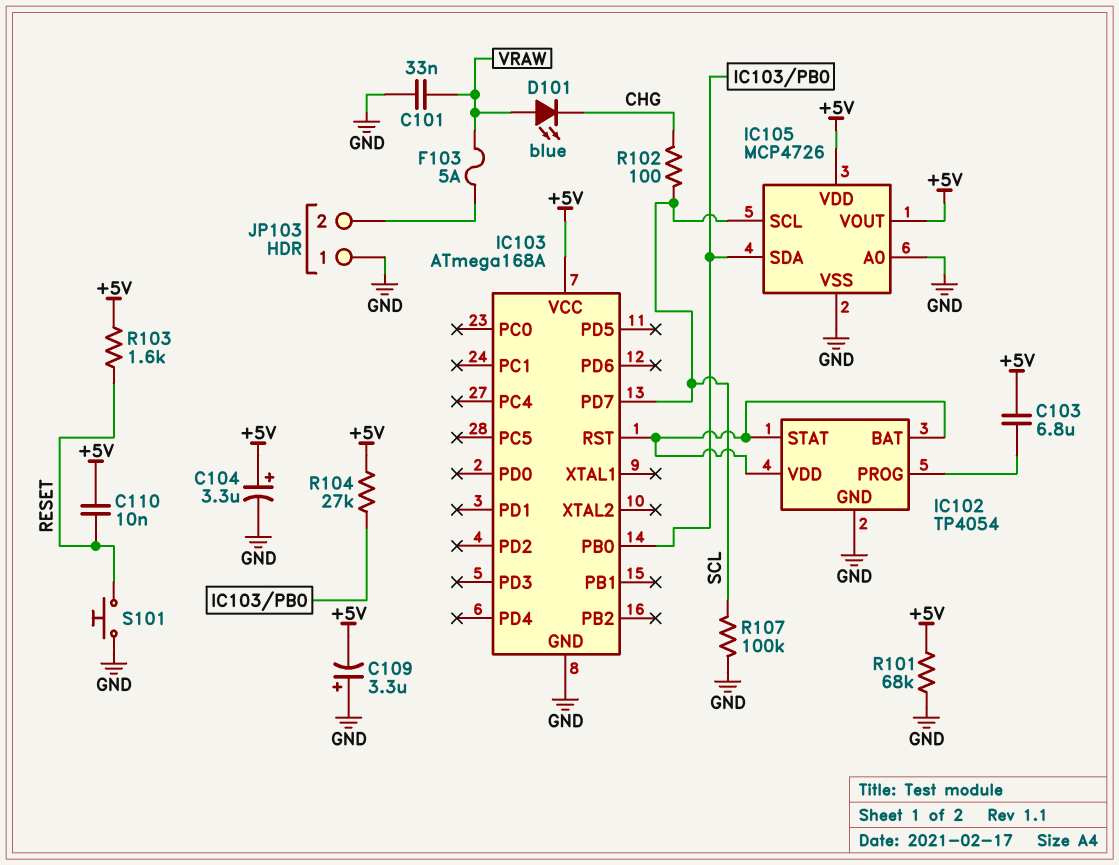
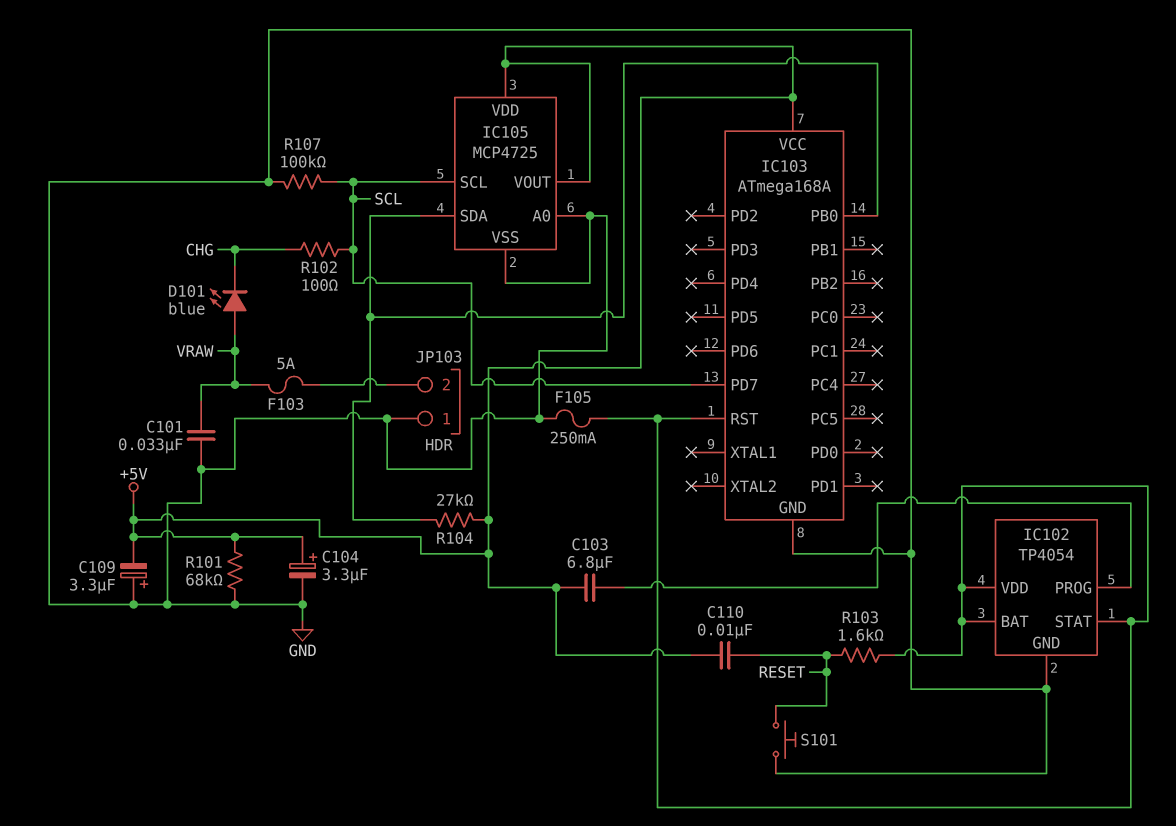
F105: none -> 250mA (GND, IC102/BAT)
IC105: MCP4726 -> MCP4725
R103: 1.6k (+5V, RESET) -> 1.6k (IC102/BAT, RESET)

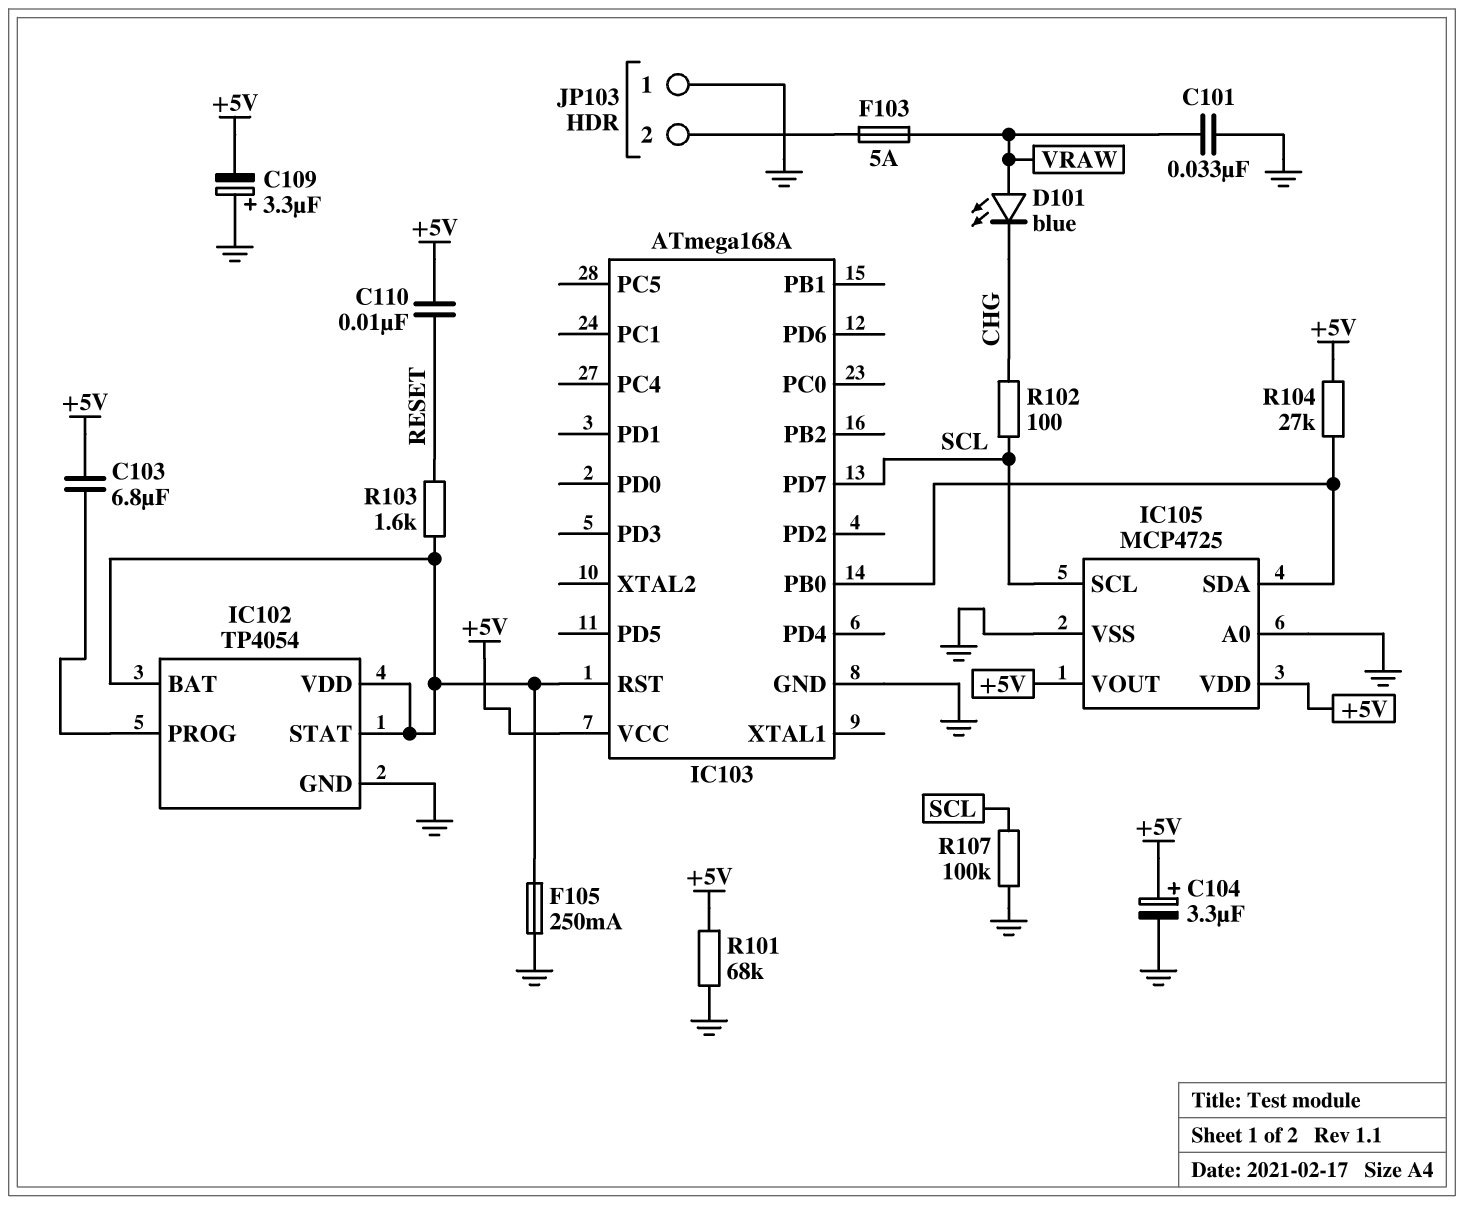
S101: button (GND, RESET) -> none

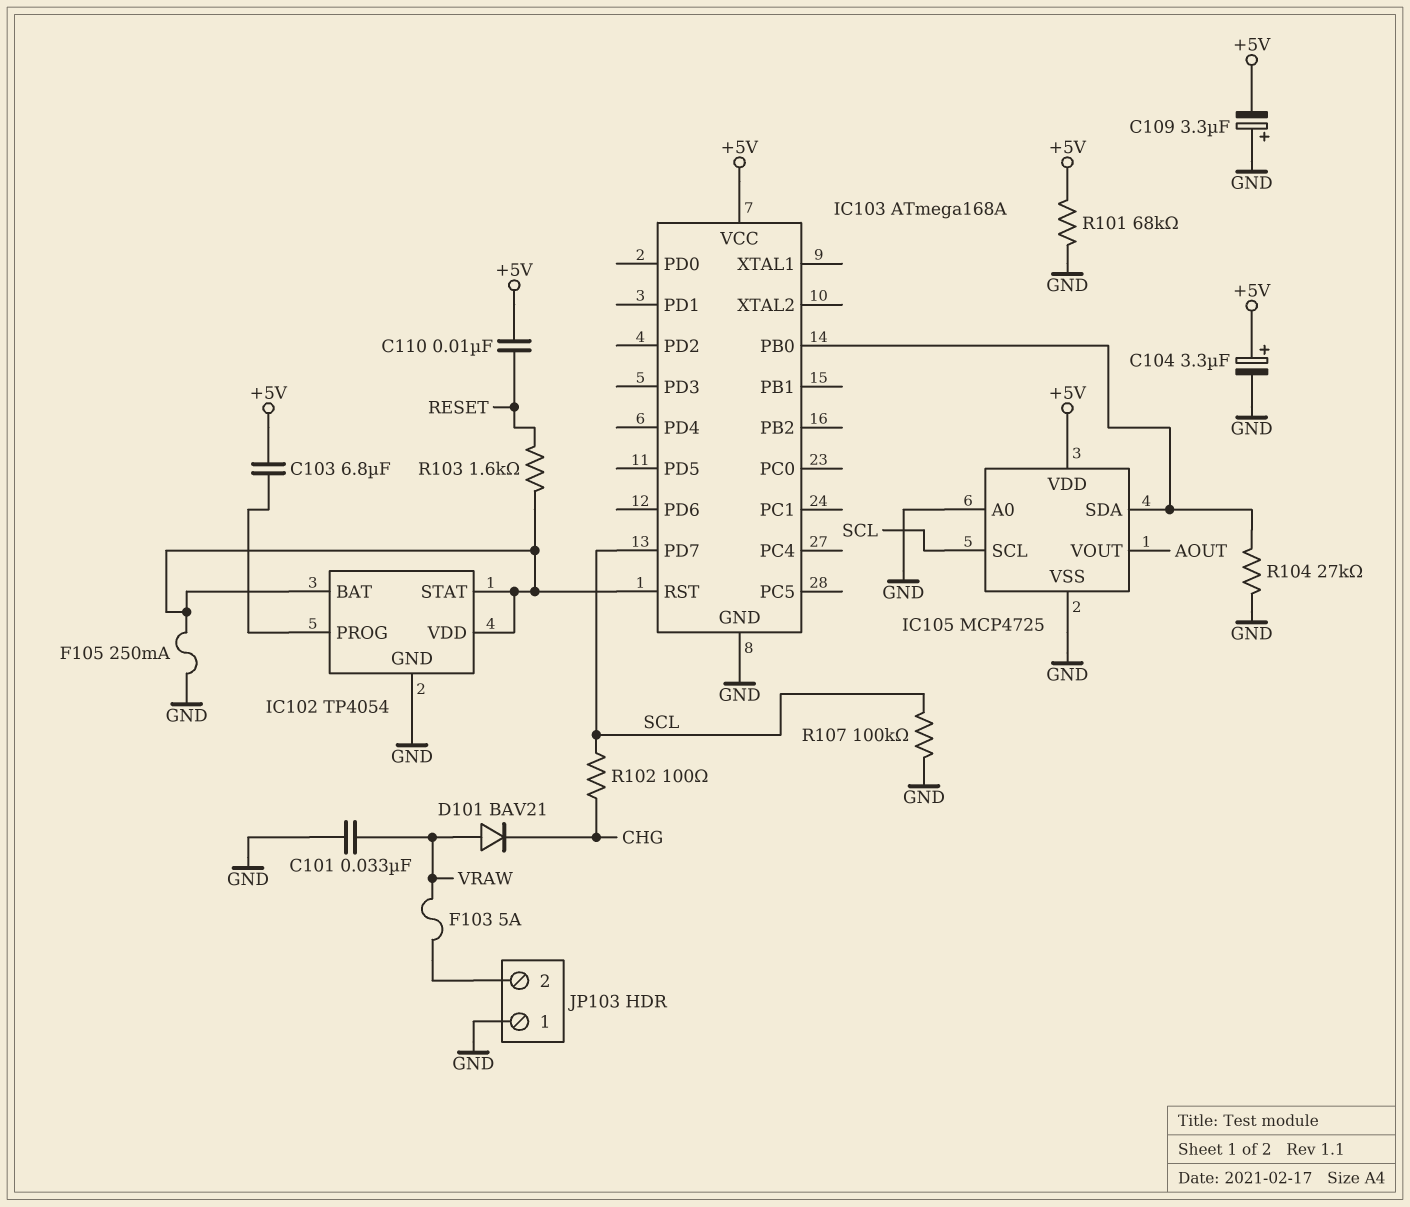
D101: LED blue (A VRAW, K CHG) -> diode BAV21 (A VRAW, K CHG)
IC105 pin VOUT: +5V -> AOUT
R104: 27k (+5V, IC103/PB0) -> 27k (GND, IC103/PB0)

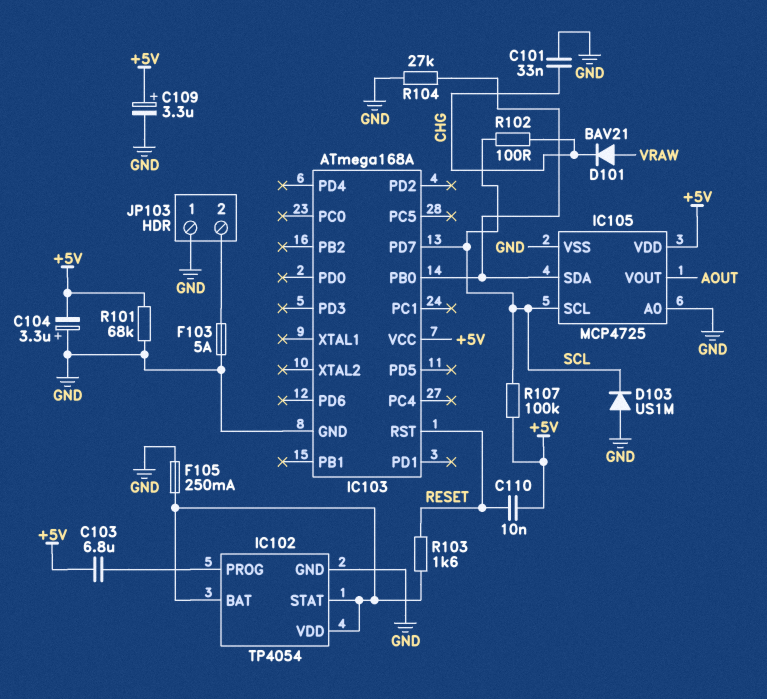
C101: 33nF (GND, VRAW) -> 33nF (CHG, GND)
C104: 3.3uF (plus +5V, minus GND) -> 3.3uF (plus GND, minus +5V)
C109: 3.3uF (plus GND, minus +5V) -> 3.3uF (plus +5V, minus GND)
D103: none -> diode US1M (A GND, K SCL)
F103: 5A (JP103/2, VRAW) -> 5A (GND, JP103/2)
IC103 pin RST: IC102/BAT -> RESET
R107: 100k (GND, SCL) -> 100k (+5V, SCL)

